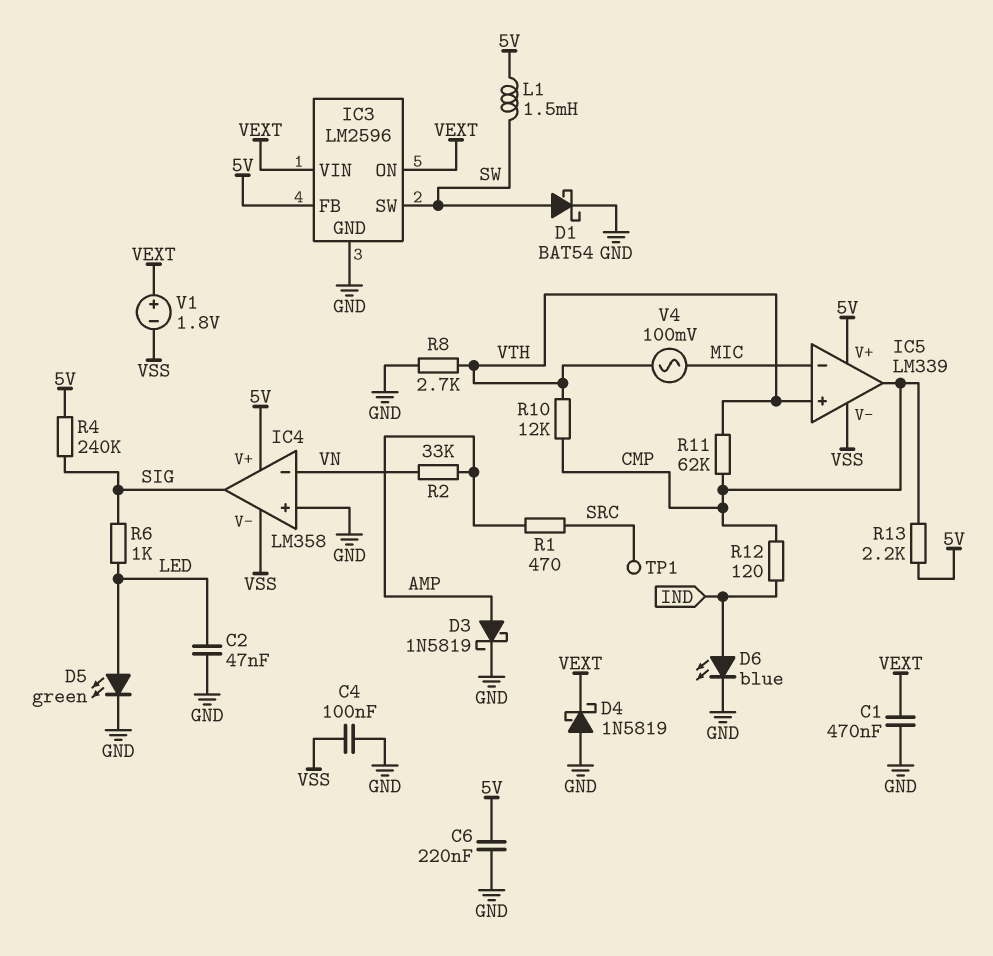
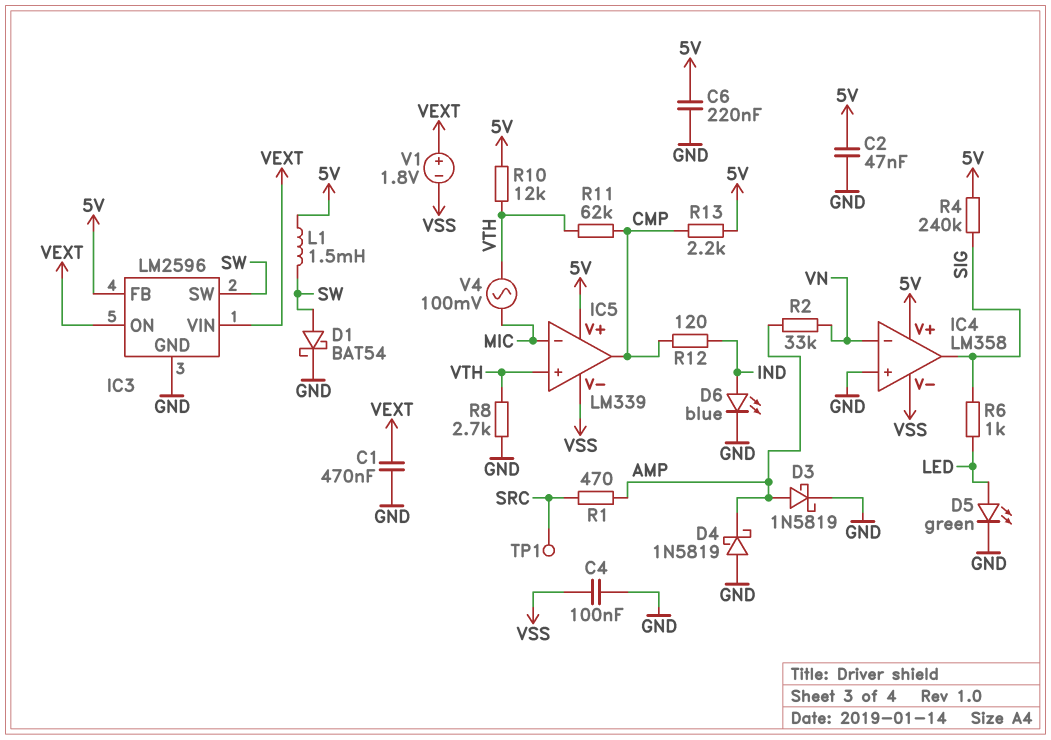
C2: 47nF (GND, LED) -> 47nF (5V, GND)
D4: schottky 1N5819 (A GND, K VEXT) -> schottky 1N5819 (A GND, K AMP)
R10: 12k (CMP, VTH) -> 12k (5V, VTH)

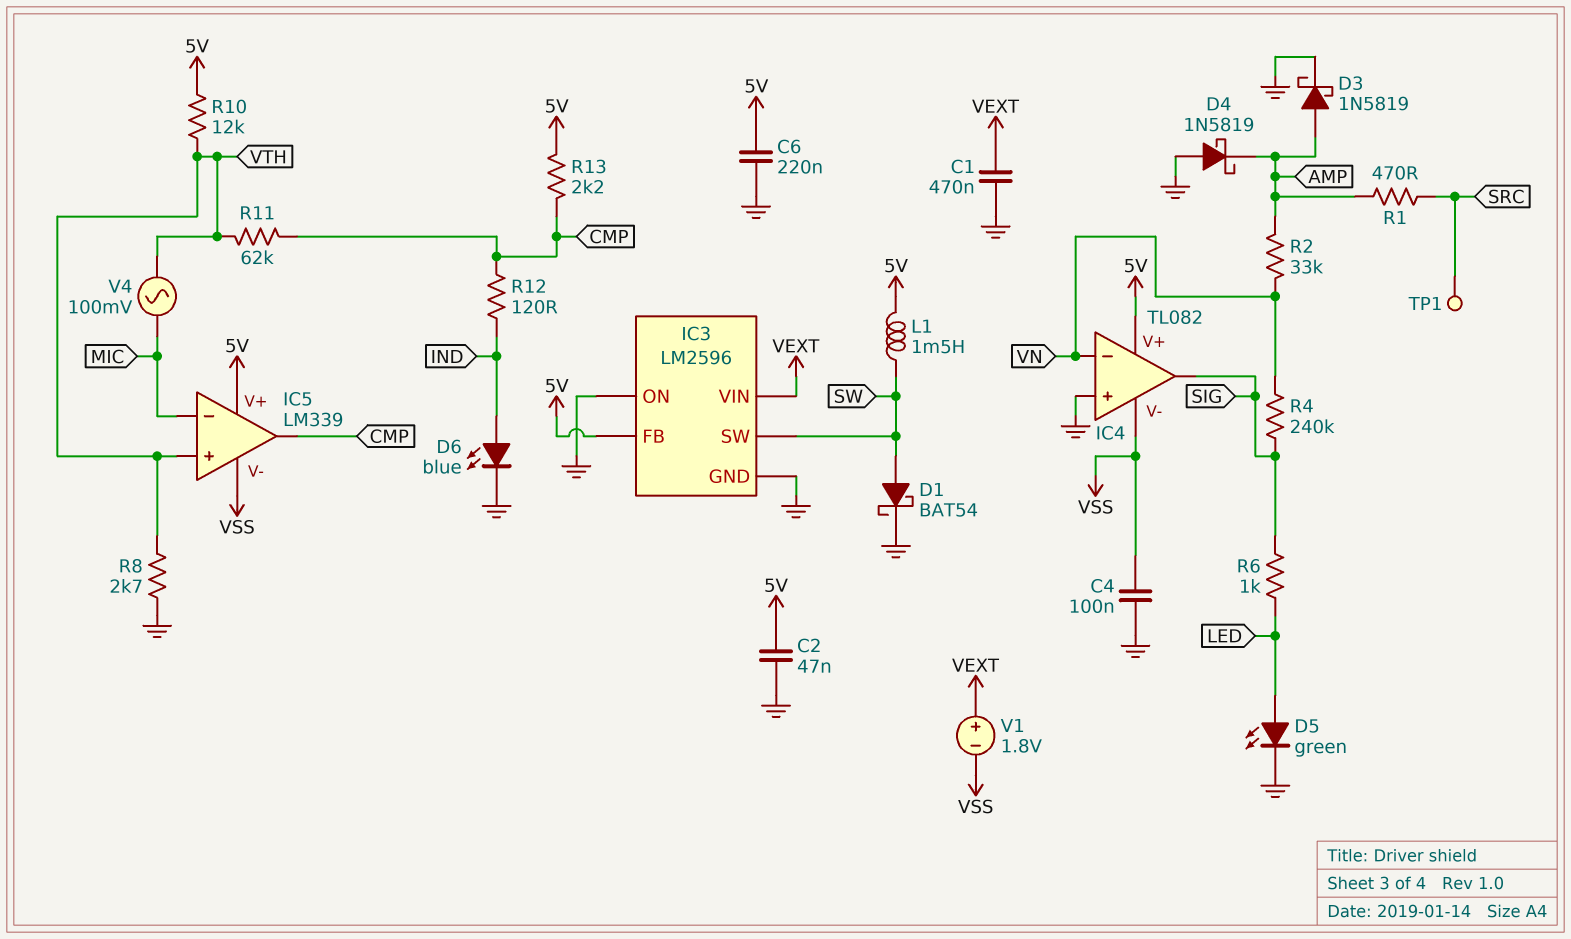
IC3 pin ON: VEXT -> GND
IC4: LM358 -> TL082
R4: 240k (5V, SIG) -> 240k (SIG, VN)

